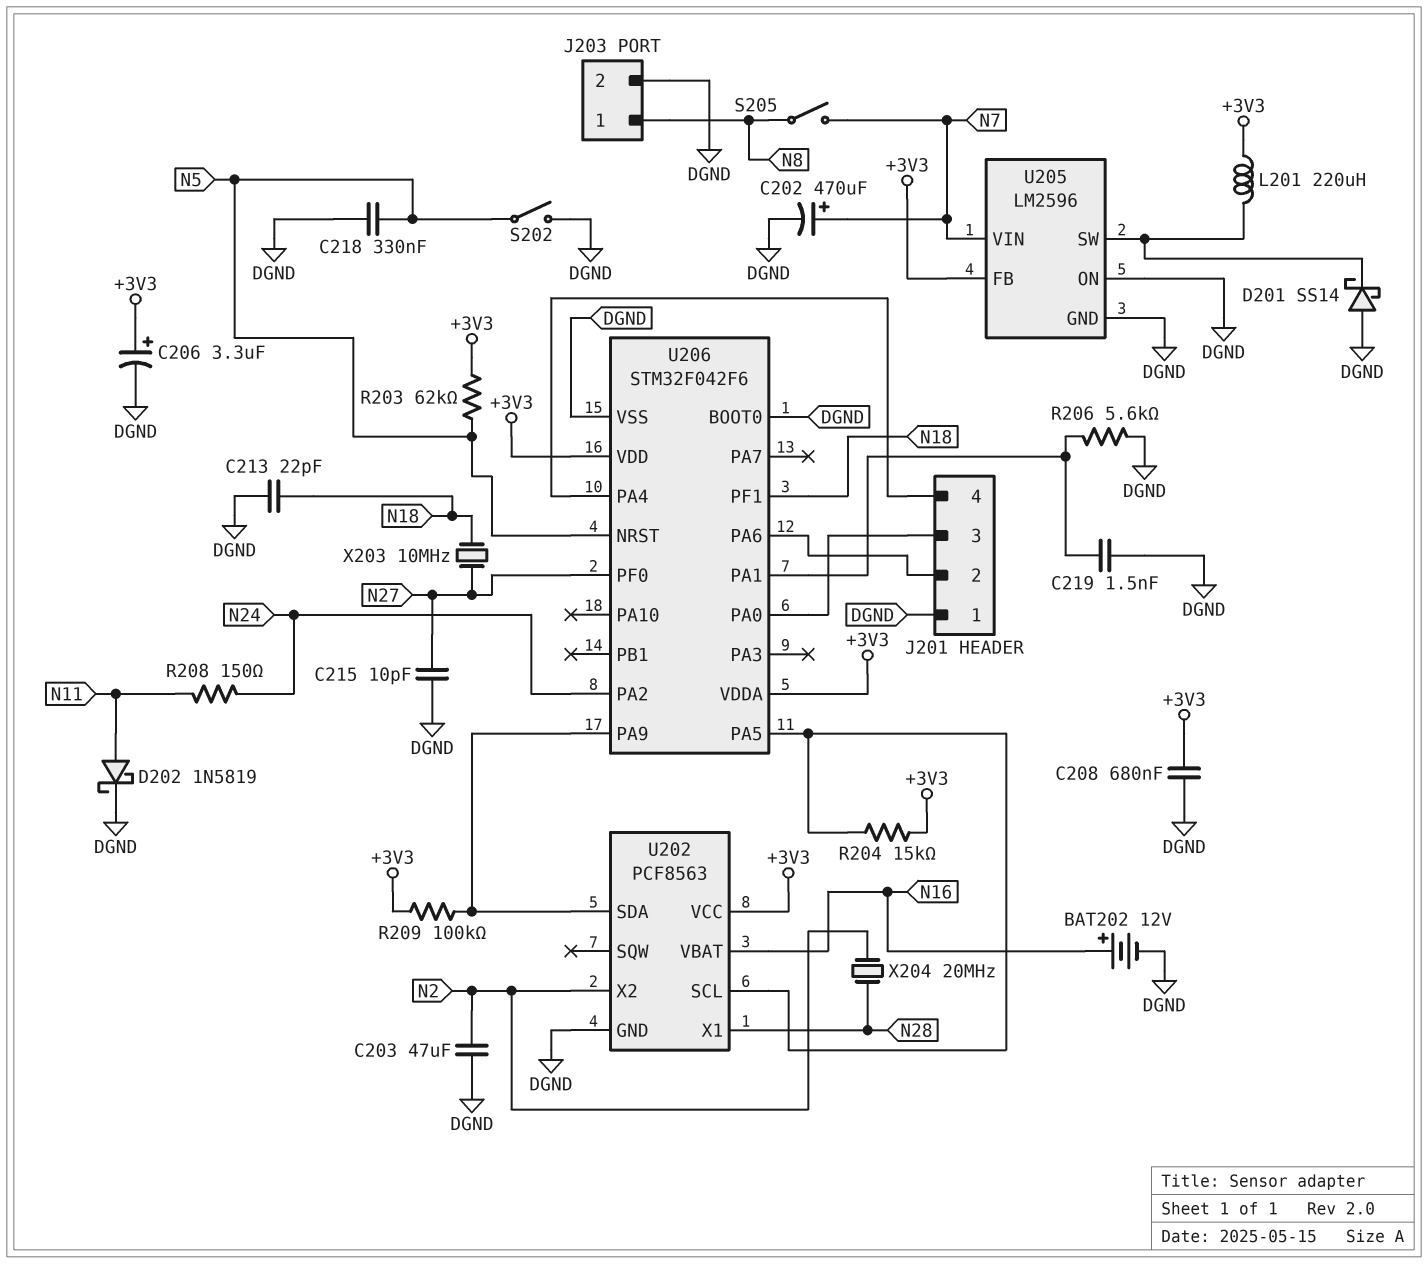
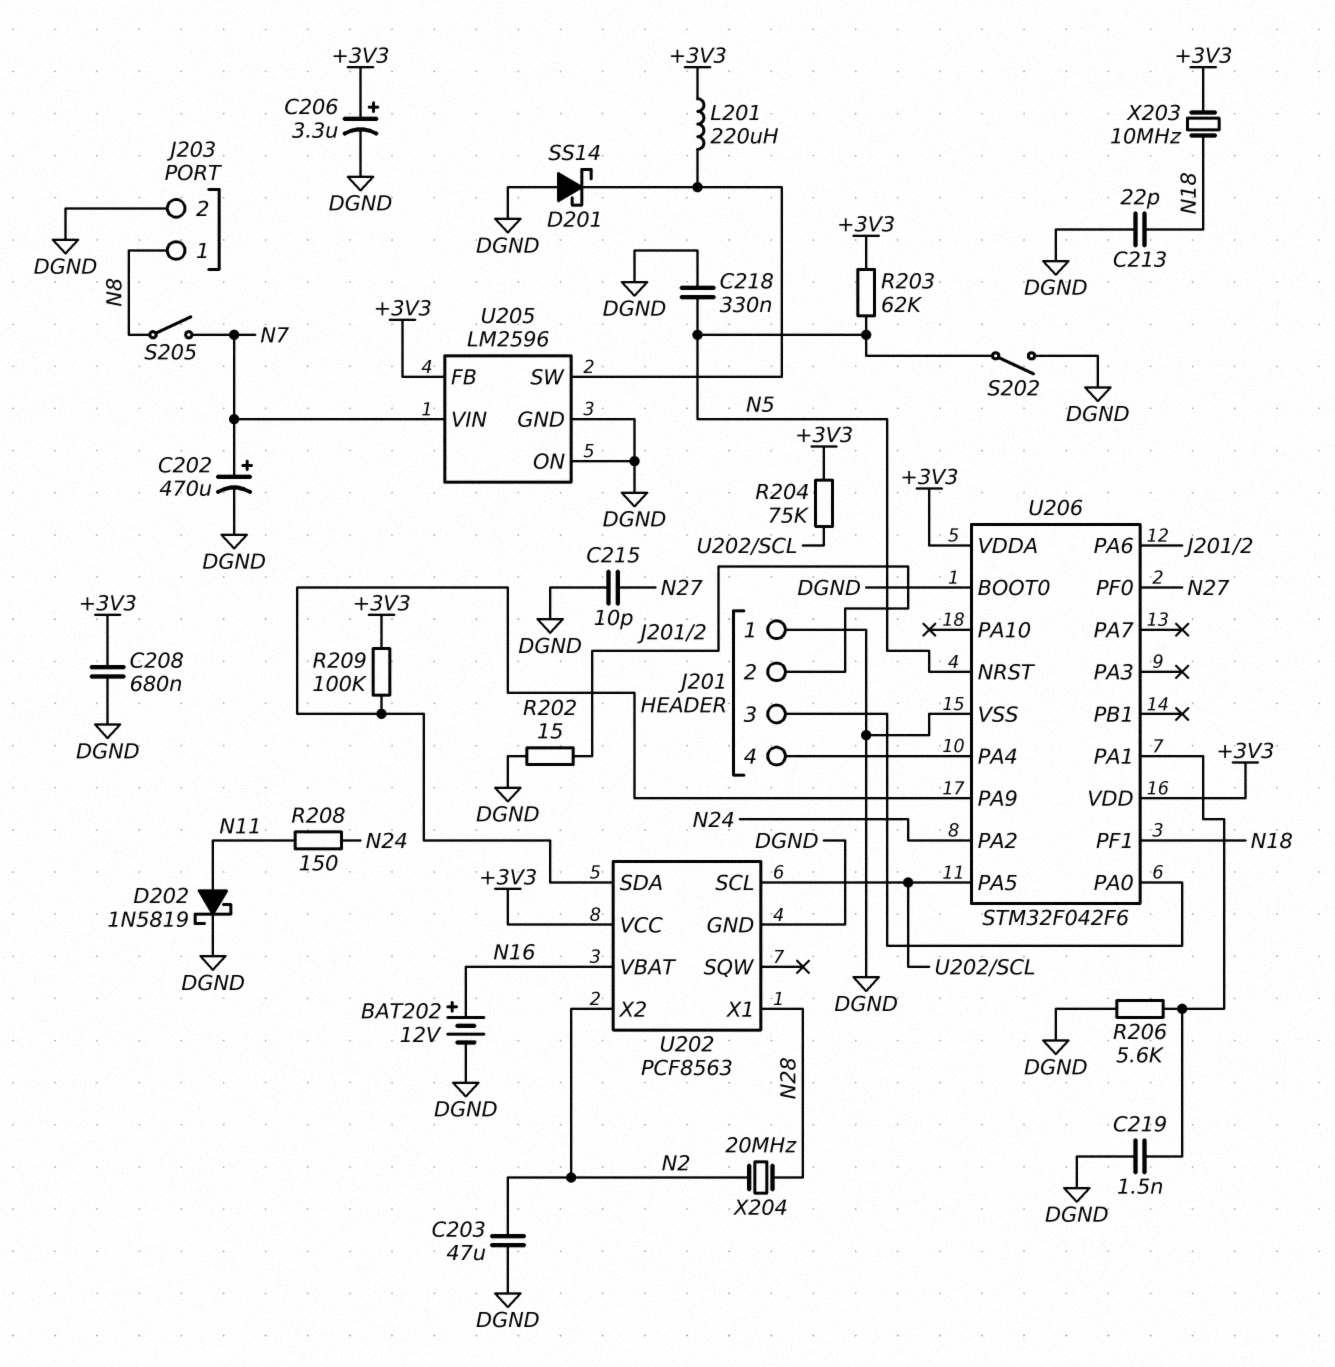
R202: none -> 15 (DGND, J201/2)
R204: 15k (+3V3, U202/SCL) -> 75k (+3V3, U202/SCL)
X203: 10MHz (N18, N27) -> 10MHz (+3V3, N18)

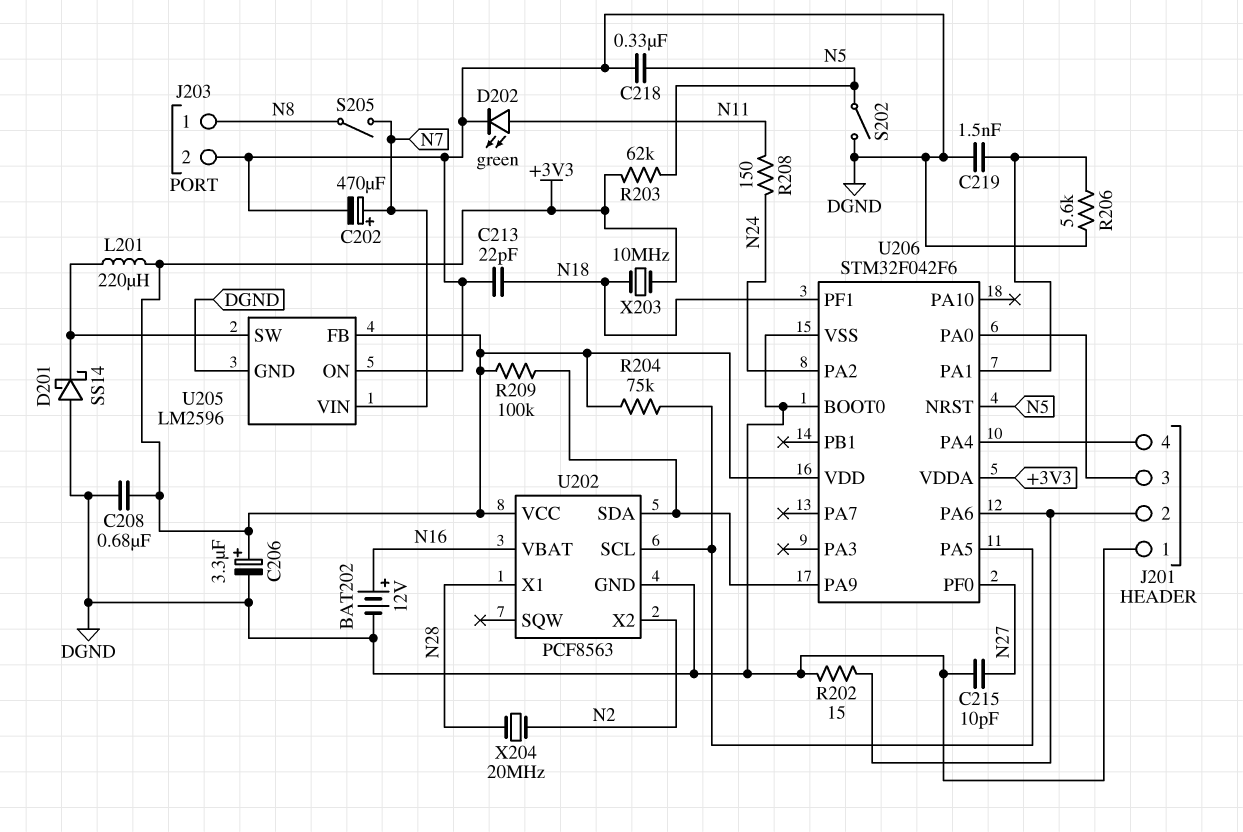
C203: 47uF (DGND, N2) -> none
D202: schottky 1N5819 (A N11, K DGND) -> LED green (A N11, K DGND)

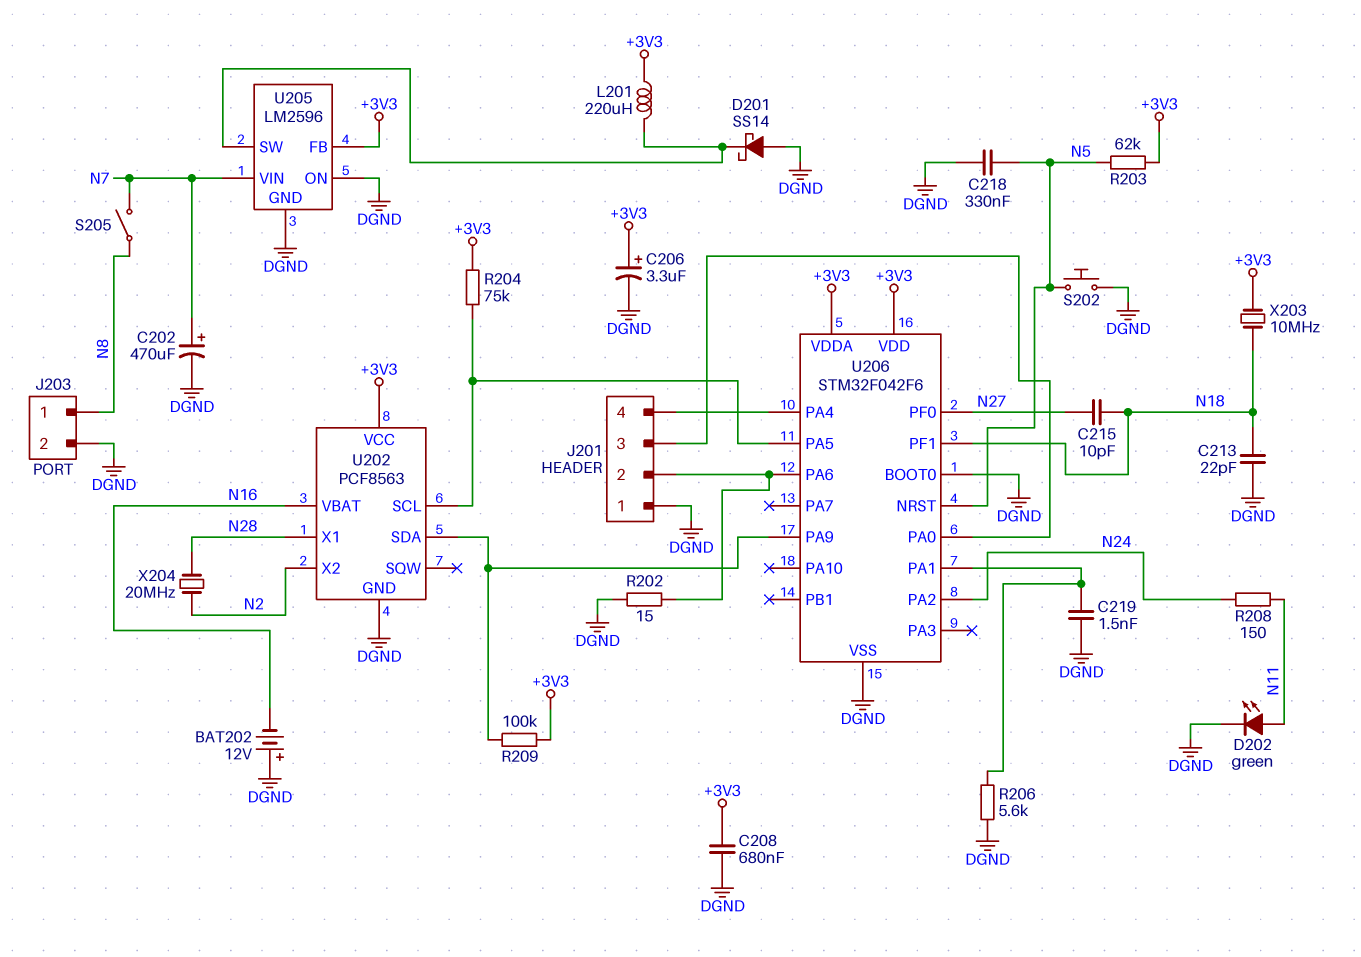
BAT202: 12V (plus N16, minus DGND) -> 12V (plus DGND, minus N16)
C215: 10pF (DGND, N27) -> 10pF (N18, N27)
S202: switch (DGND, N5) -> button (DGND, N5)

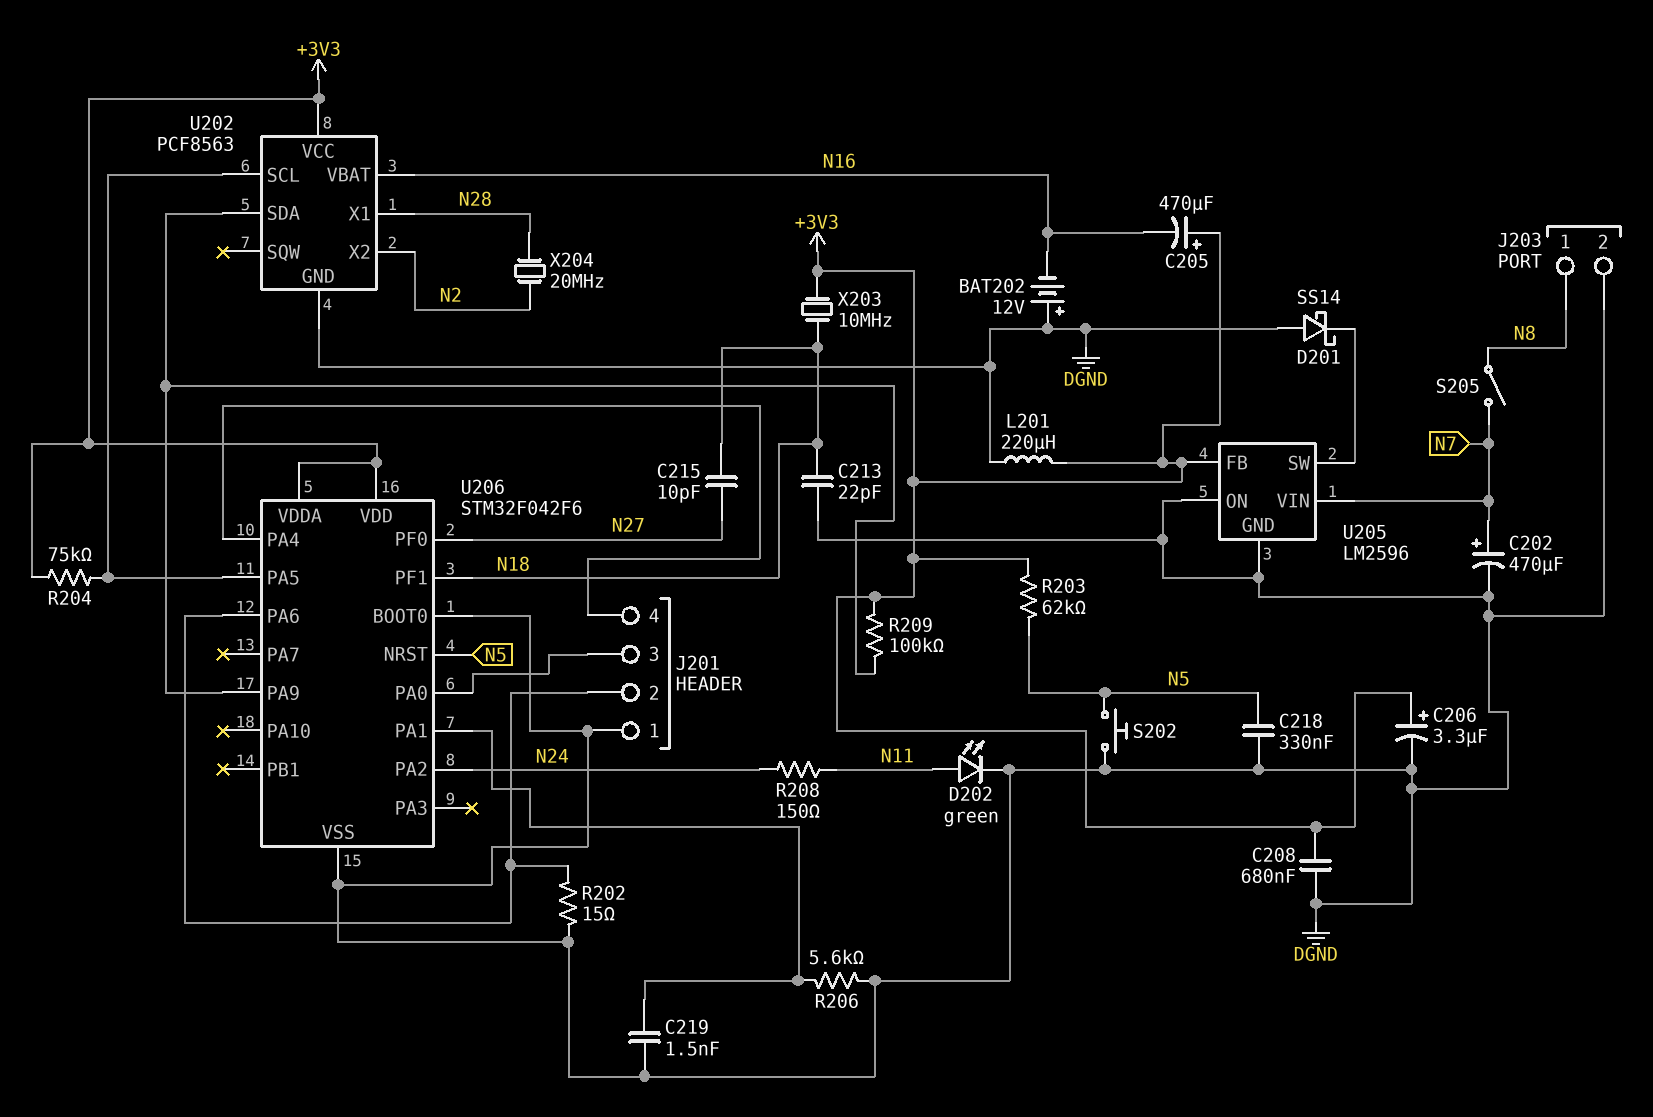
C205: none -> 470uF (plus +3V3, minus N16)
L201: 220uH (+3V3, U205/SW) -> 220uH (+3V3, DGND)

